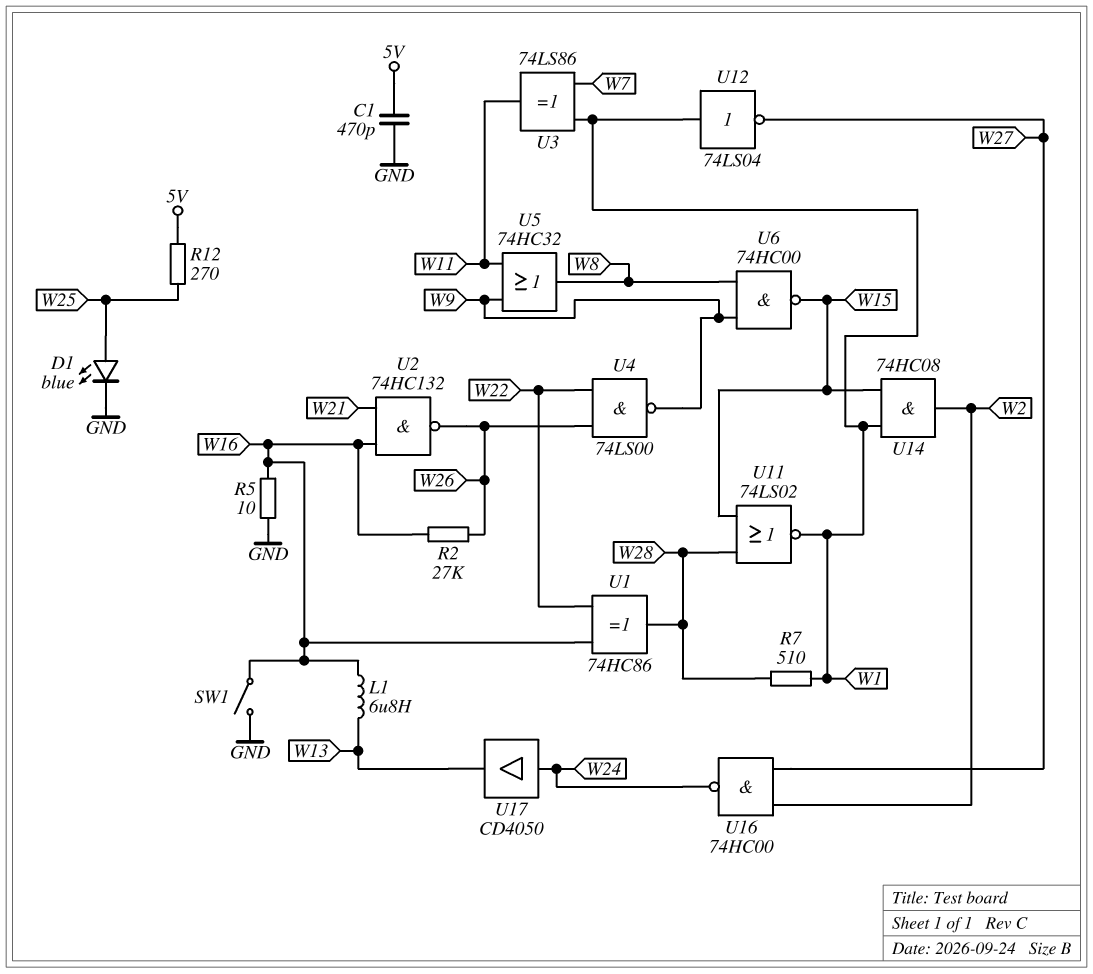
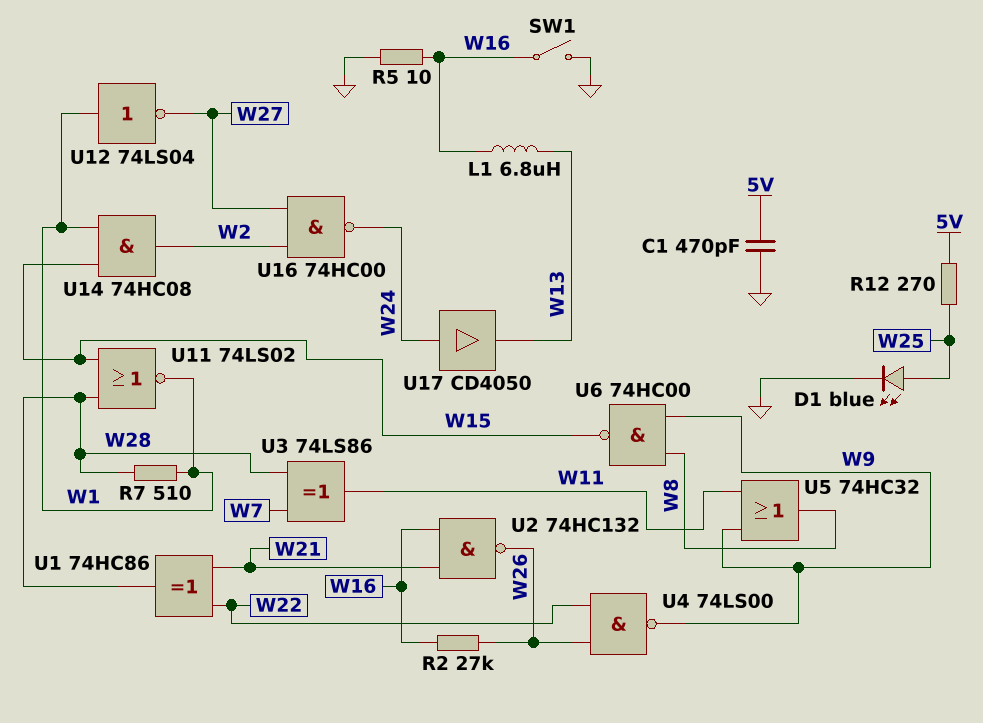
U1: XOR 74HC86 (in W16, in W22, out W28) -> XOR 74HC86 (in W21, in W22, out W28)
U3: XOR 74LS86 (in W1, in W7, out W11) -> XOR 74LS86 (in W7, in W28, out W11)

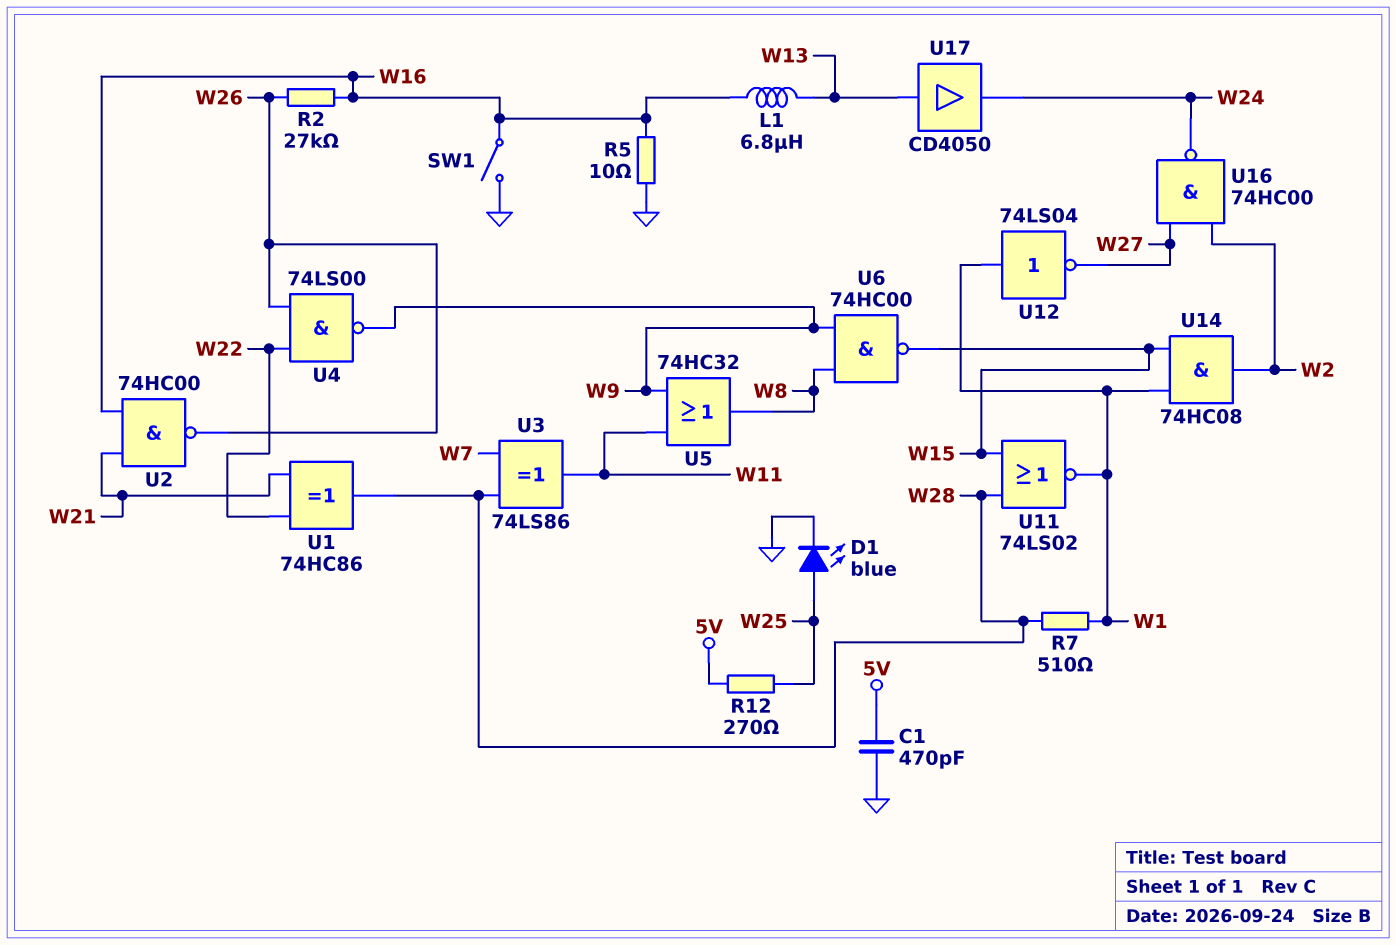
U2: NAND 74HC132 (in W16, in W21, out W26) -> NAND 74HC00 (in W16, in W21, out W26)
U17: buffer CD4050 (in W24, out W13) -> buffer CD4050 (in W13, out W24)

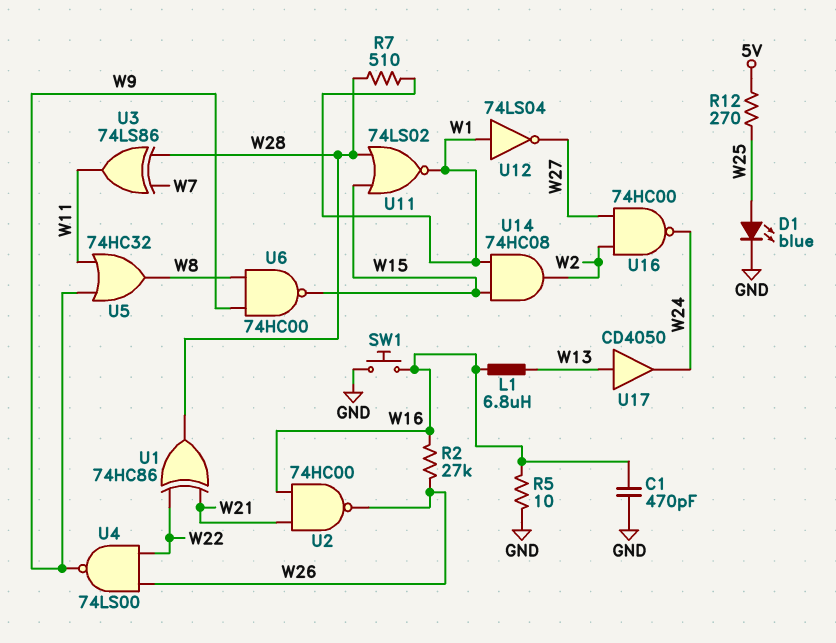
C1: 470pF (5V, GND) -> 470pF (GND, W16)
SW1: switch (GND, W16) -> button (GND, W16)

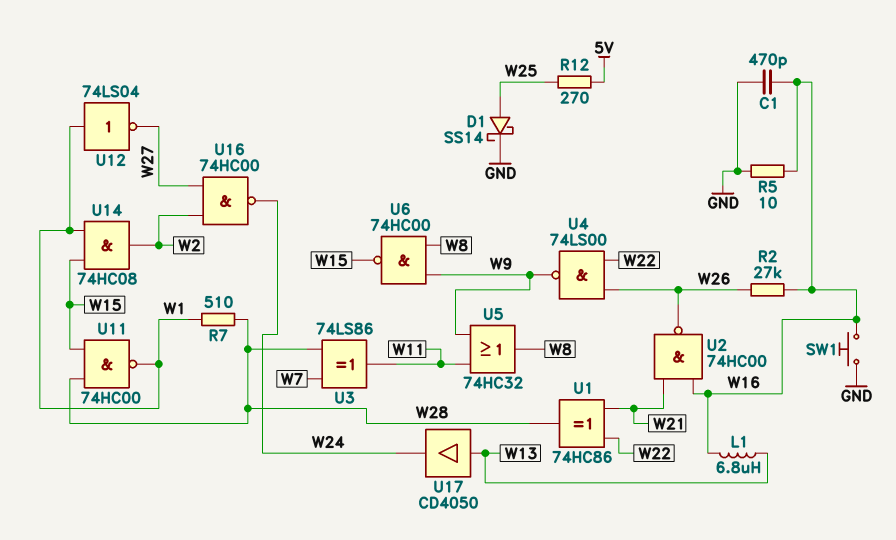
D1: LED blue (A W25, K GND) -> schottky SS14 (A W25, K GND)
U11: NOR 74LS02 (in W15, in W28, out W1) -> NAND 74HC00 (in W15, in W28, out W1)

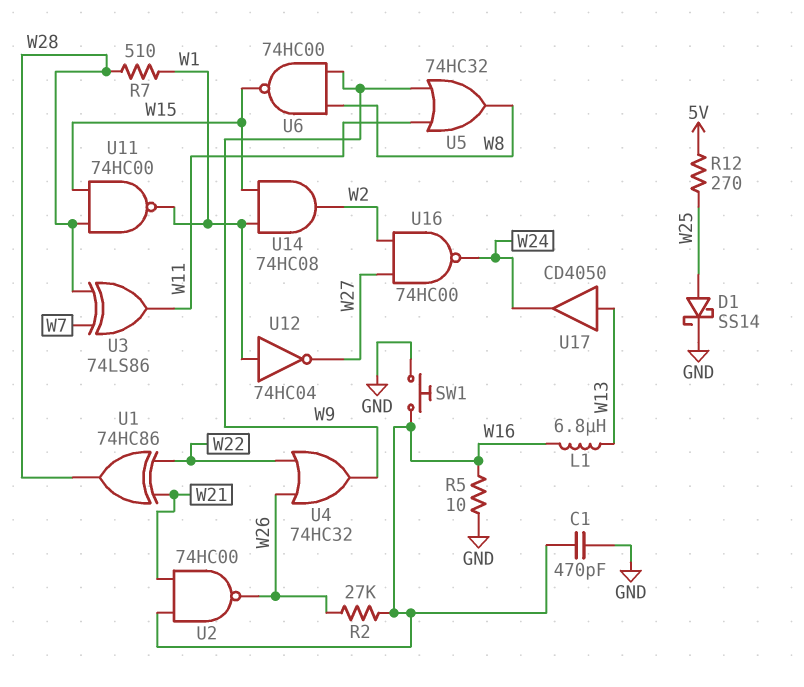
U4: NAND 74LS00 (in W22, in W26, out W9) -> OR 74HC32 (in W22, in W26, out W9)
U12: NOT 74LS04 (in W1, out W27) -> NOT 74HC04 (in W1, out W27)

